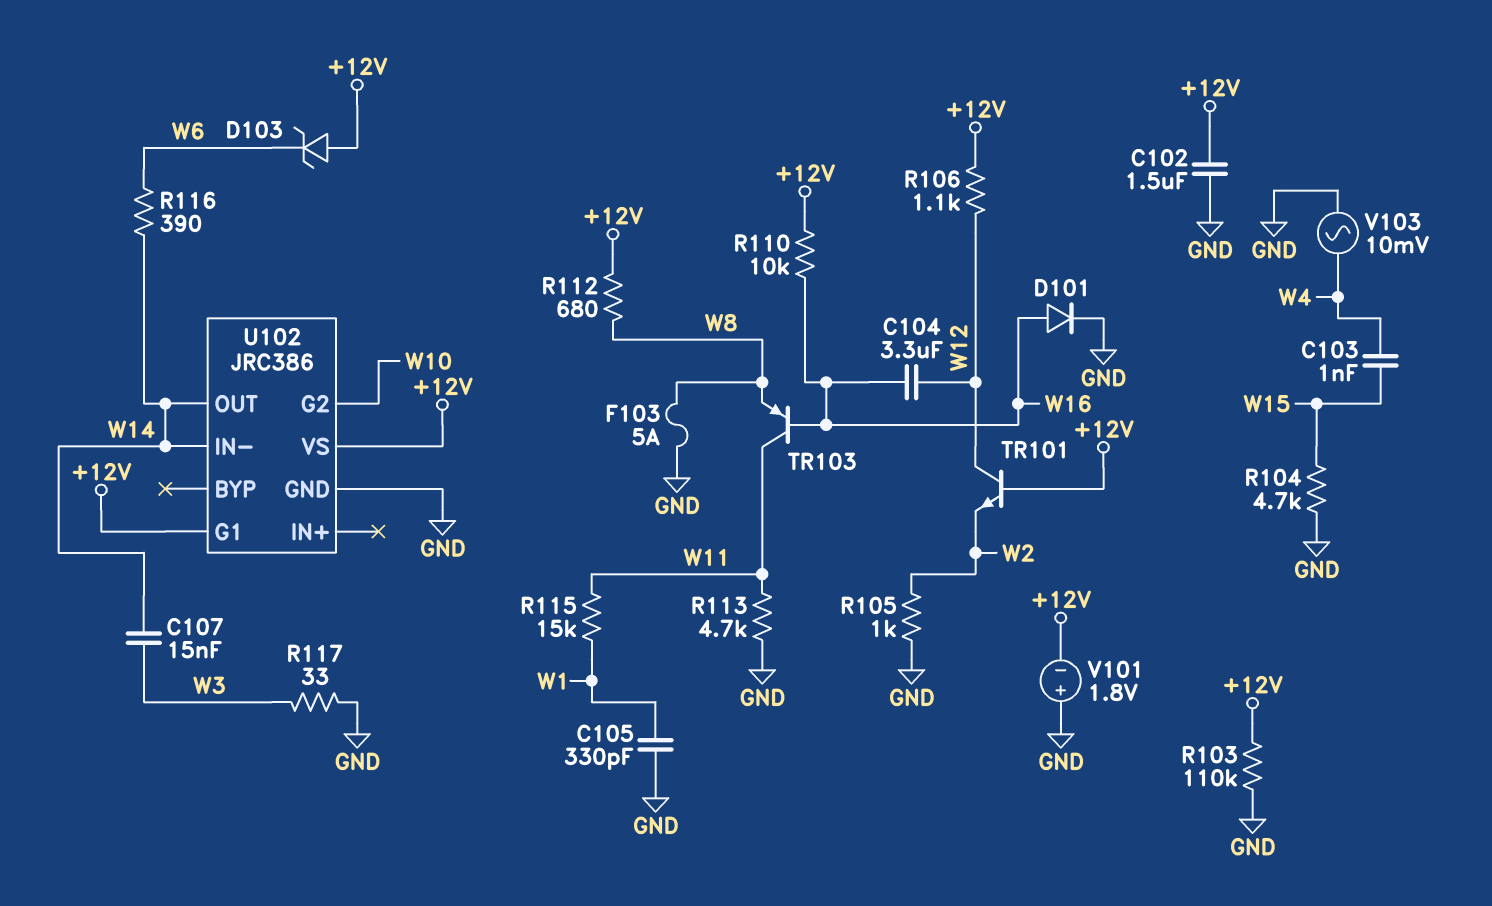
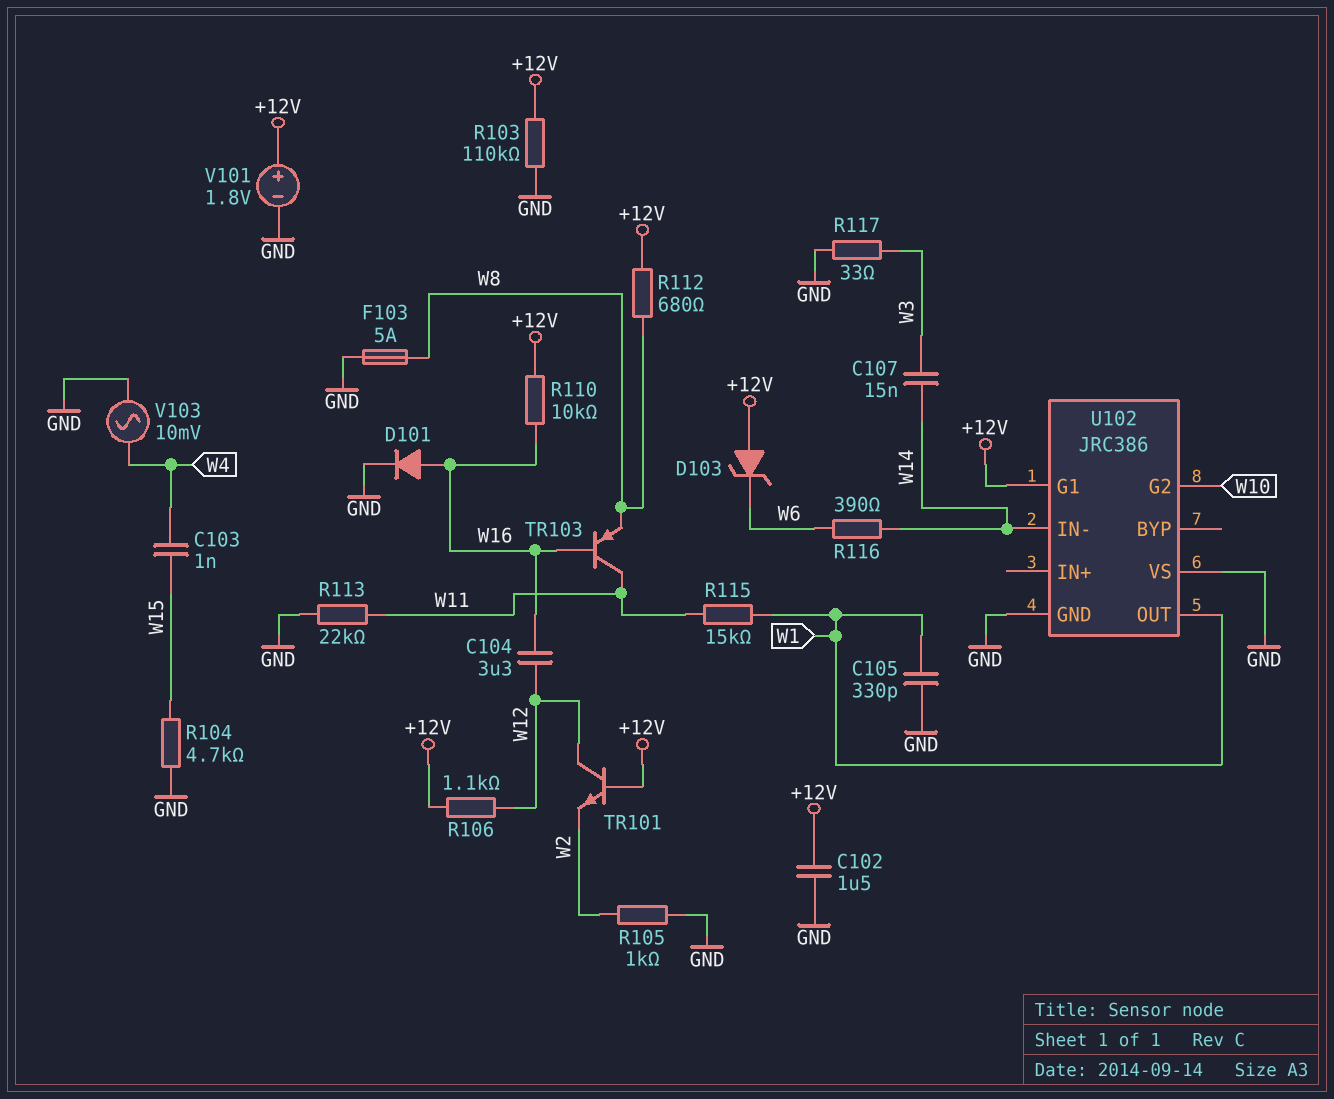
R113: 4.7k (GND, W11) -> 22k (GND, W11)
U102 pin OUT: W14 -> W1
U102 pin VS: +12V -> GND
V101: 1.8V (plus GND, minus +12V) -> 1.8V (plus +12V, minus GND)

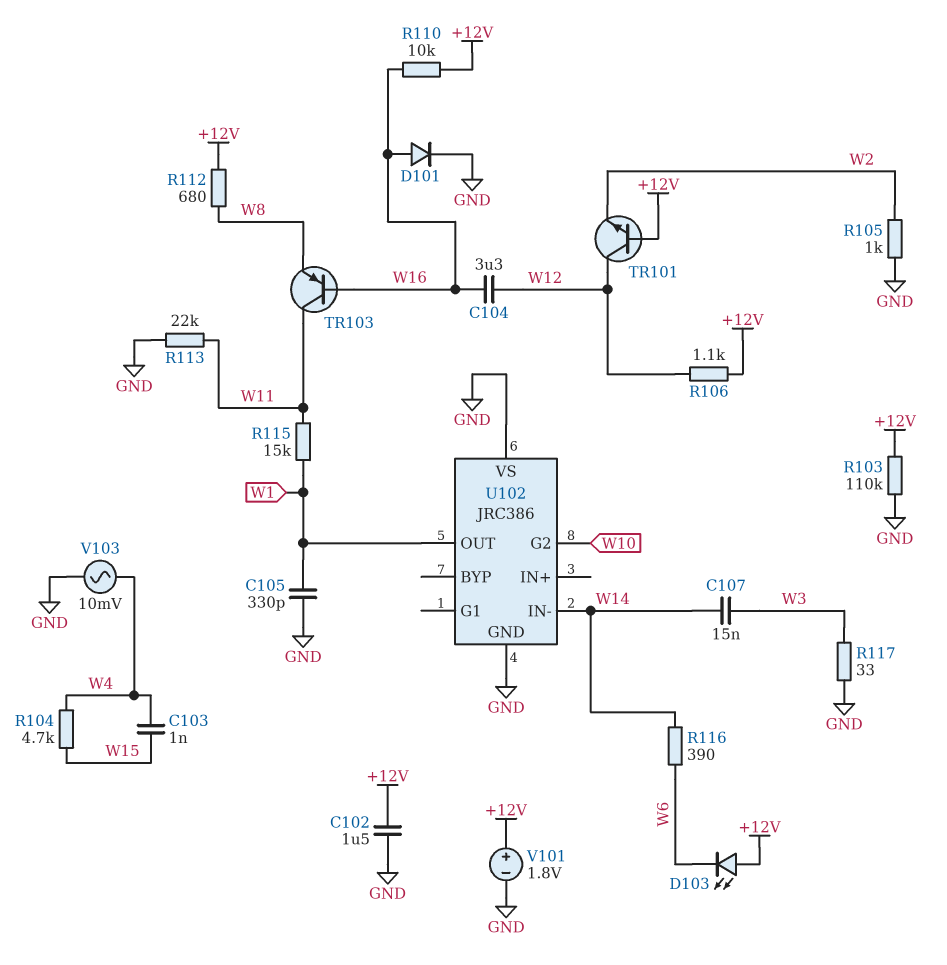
D103: zener (A +12V, K W6) -> LED (A +12V, K W6)
F103: 5A (GND, W8) -> none
R104: 4.7k (GND, W15) -> 4.7k (W4, W15)
U102 pin G1: +12V -> none

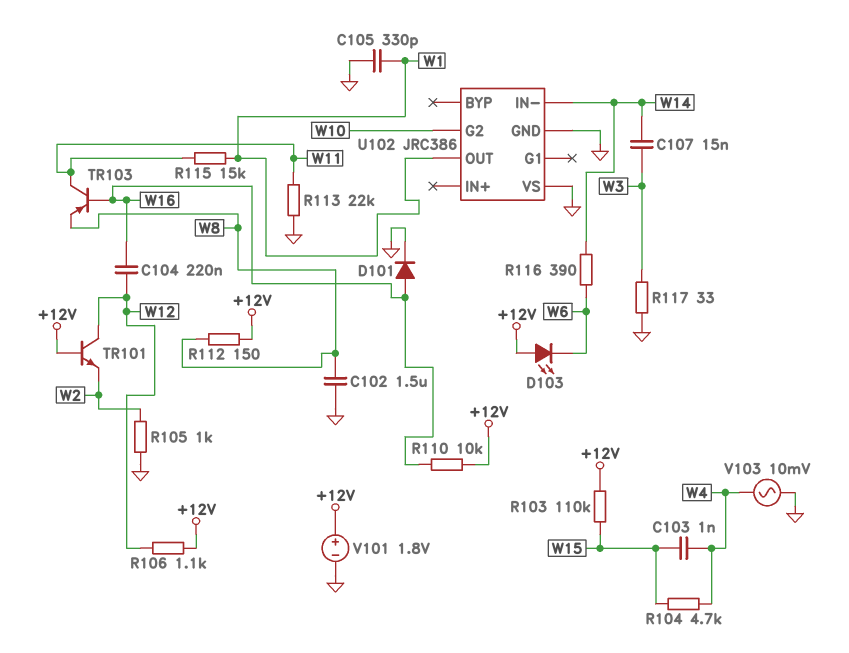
C102: 1.5uF (+12V, GND) -> 1.5uF (GND, W8)
C104: 3.3uF (W12, W16) -> 220nF (W12, W16)
R103: 110k (+12V, GND) -> 110k (+12V, W15)
R112: 680 (+12V, W8) -> 150 (+12V, W8)

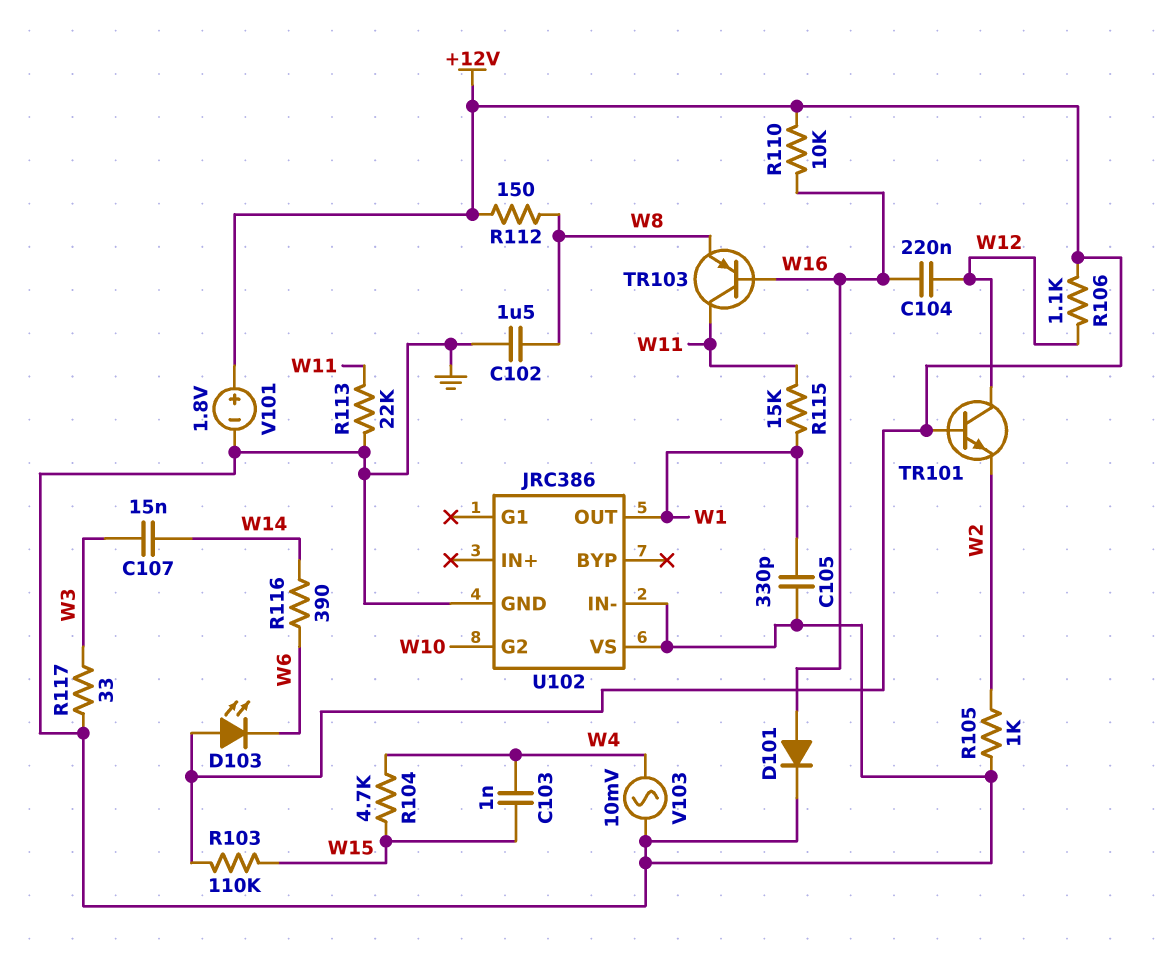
U102 pin IN-: W14 -> GND

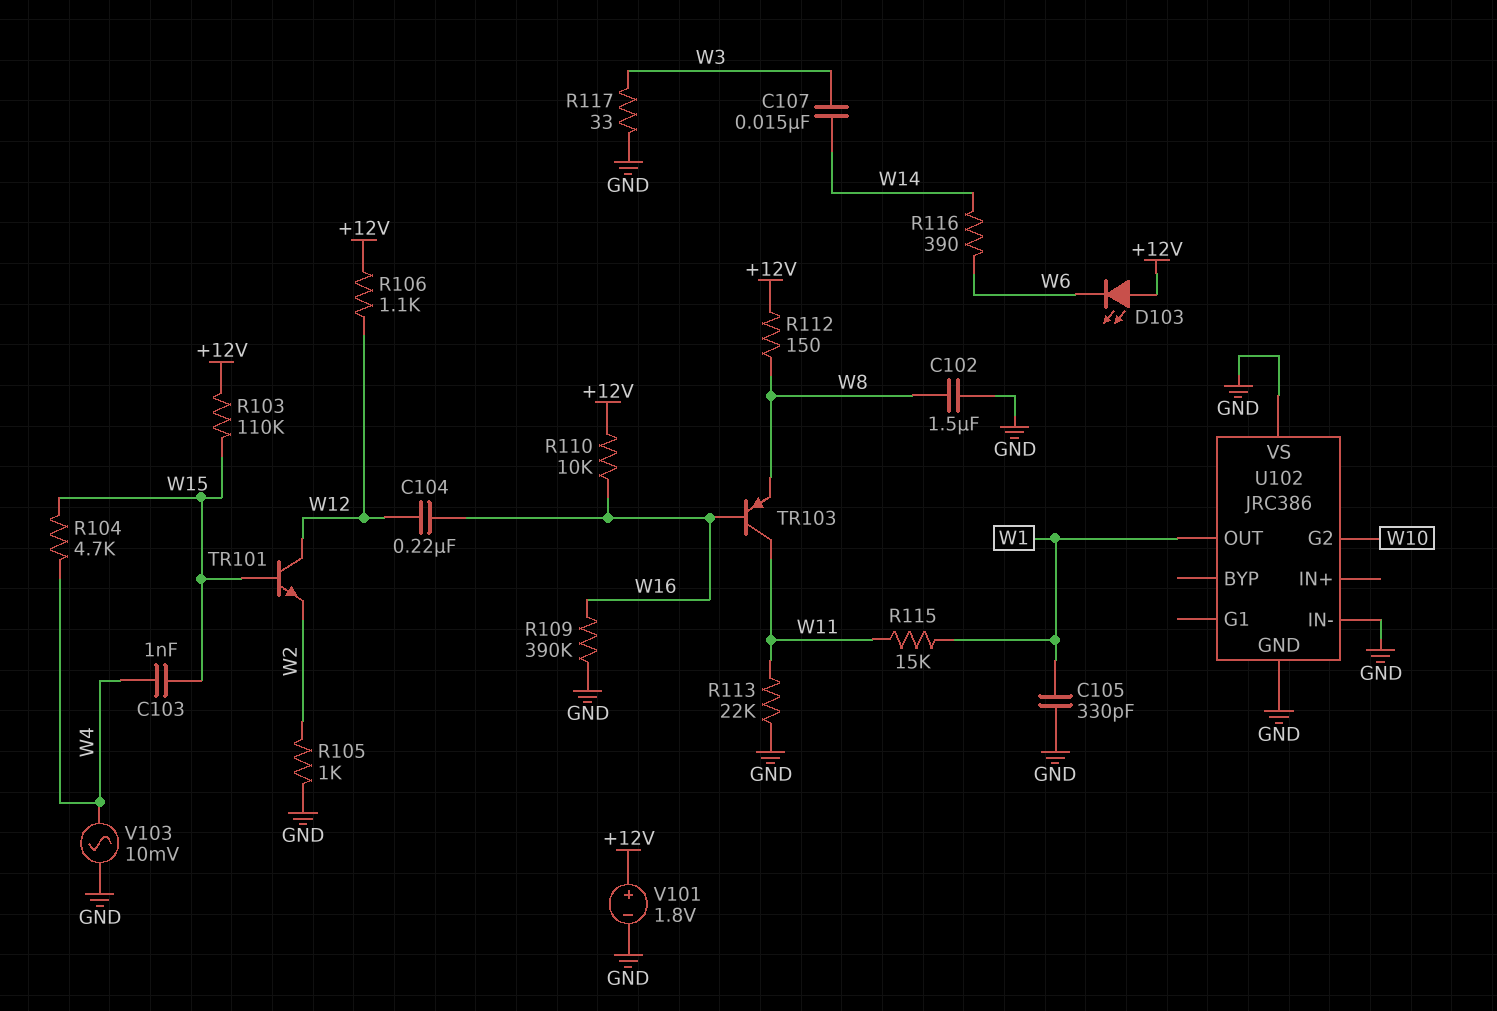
D101: diode (A W16, K GND) -> none
R109: none -> 390k (GND, W16)
TR101: NPN (B +12V, C W12, E W2) -> NPN (B W15, C W12, E W2)

